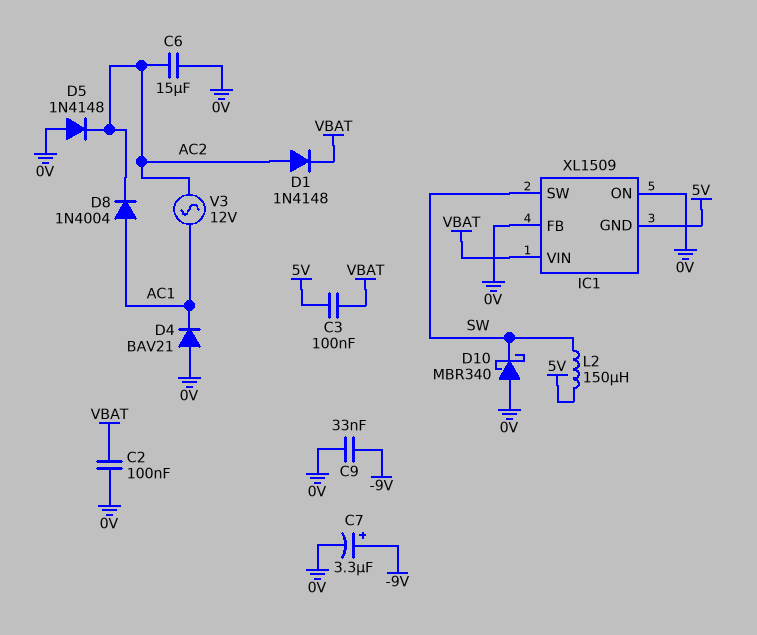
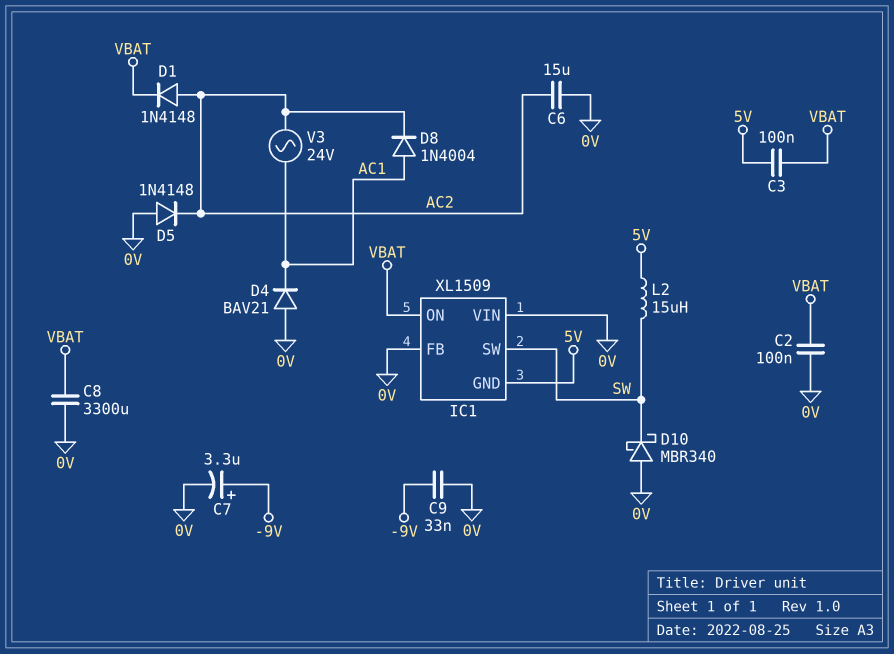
C8: none -> 3300uF (0V, VBAT)
IC1 pin ON: 0V -> VBAT
IC1 pin VIN: VBAT -> 0V
L2: 150uH (5V, SW) -> 15uH (5V, SW)
V3: AC 12V (AC1, AC2) -> AC 24V (AC1, AC2)

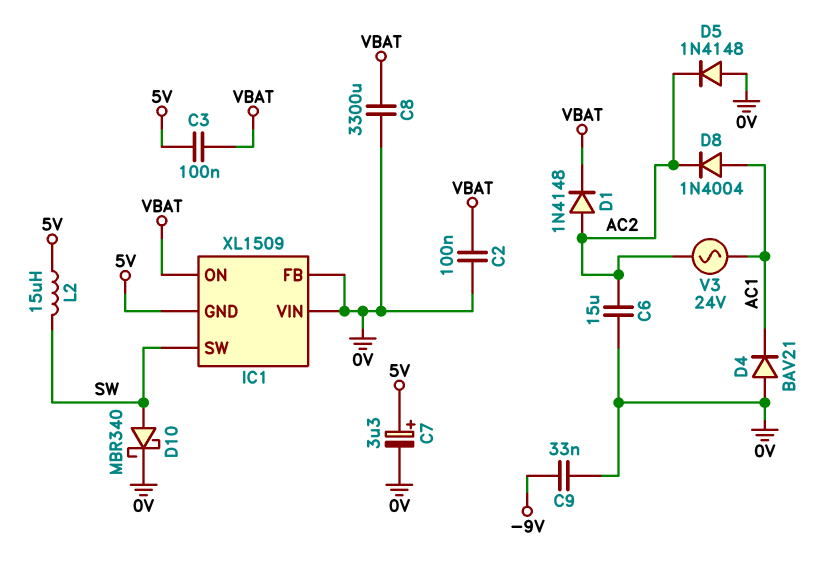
C7: 3.3uF (plus -9V, minus 0V) -> 3.3uF (plus 5V, minus 0V)
D10: schottky MBR340 (A 0V, K SW) -> schottky MBR340 (A SW, K 0V)

